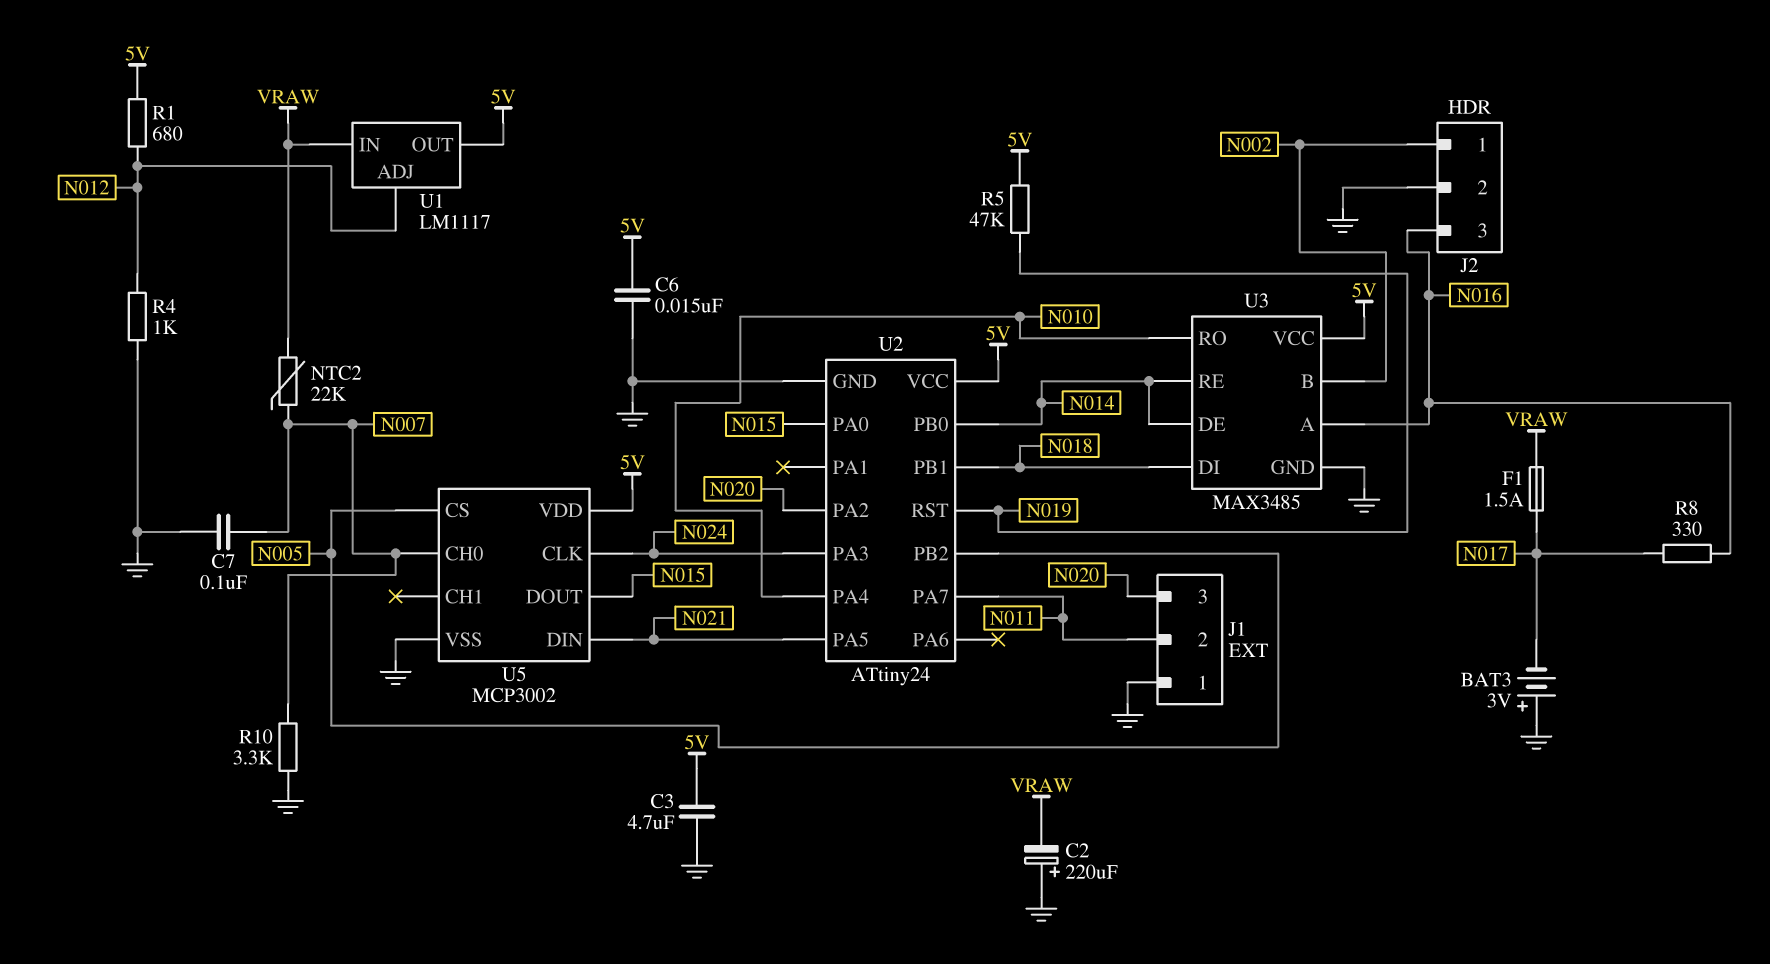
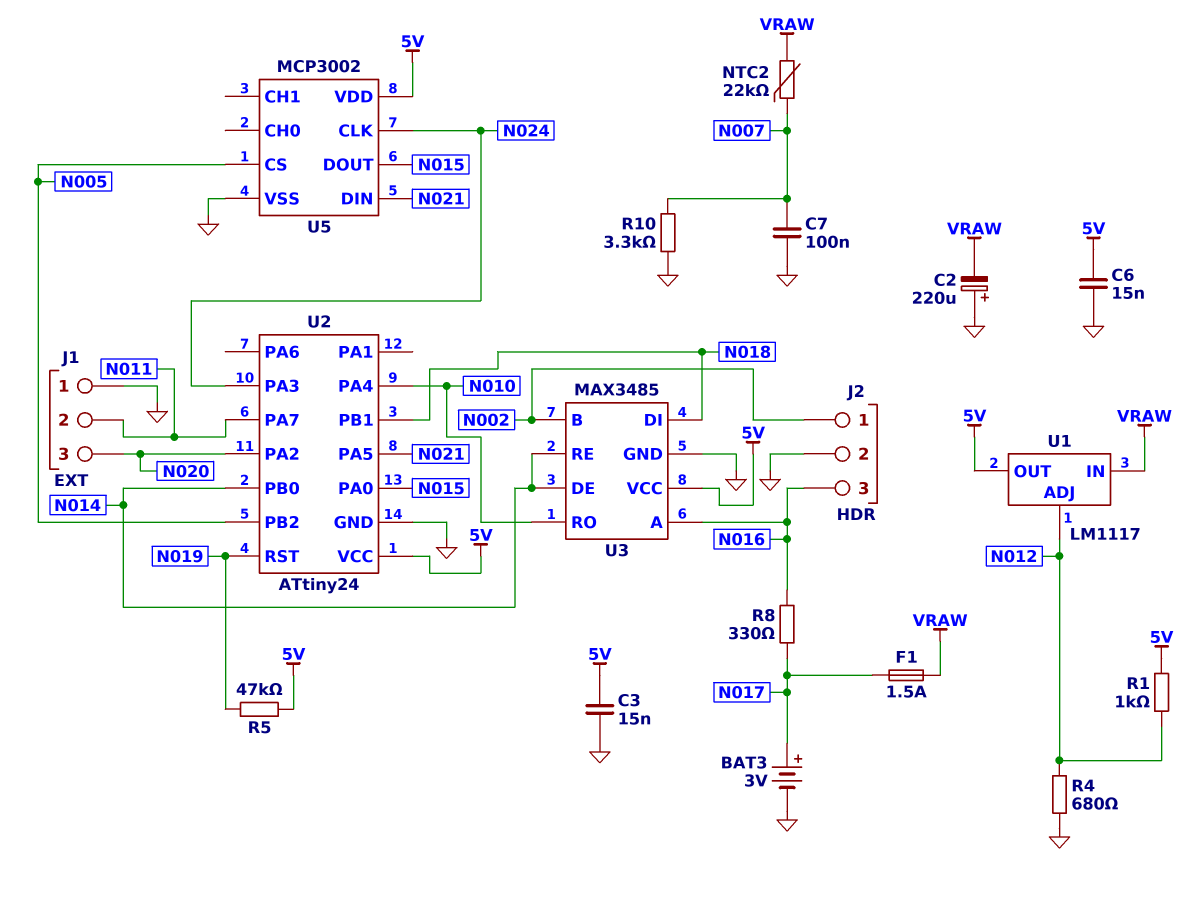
BAT3: 3V (plus GND, minus N017) -> 3V (plus N017, minus GND)
C3: 4.7uF (5V, GND) -> 15nF (5V, GND)
R1: 680 (5V, N012) -> 1k (5V, N012)
R4: 1k (GND, N012) -> 680 (GND, N012)
U5 pin CH0: N007 -> none

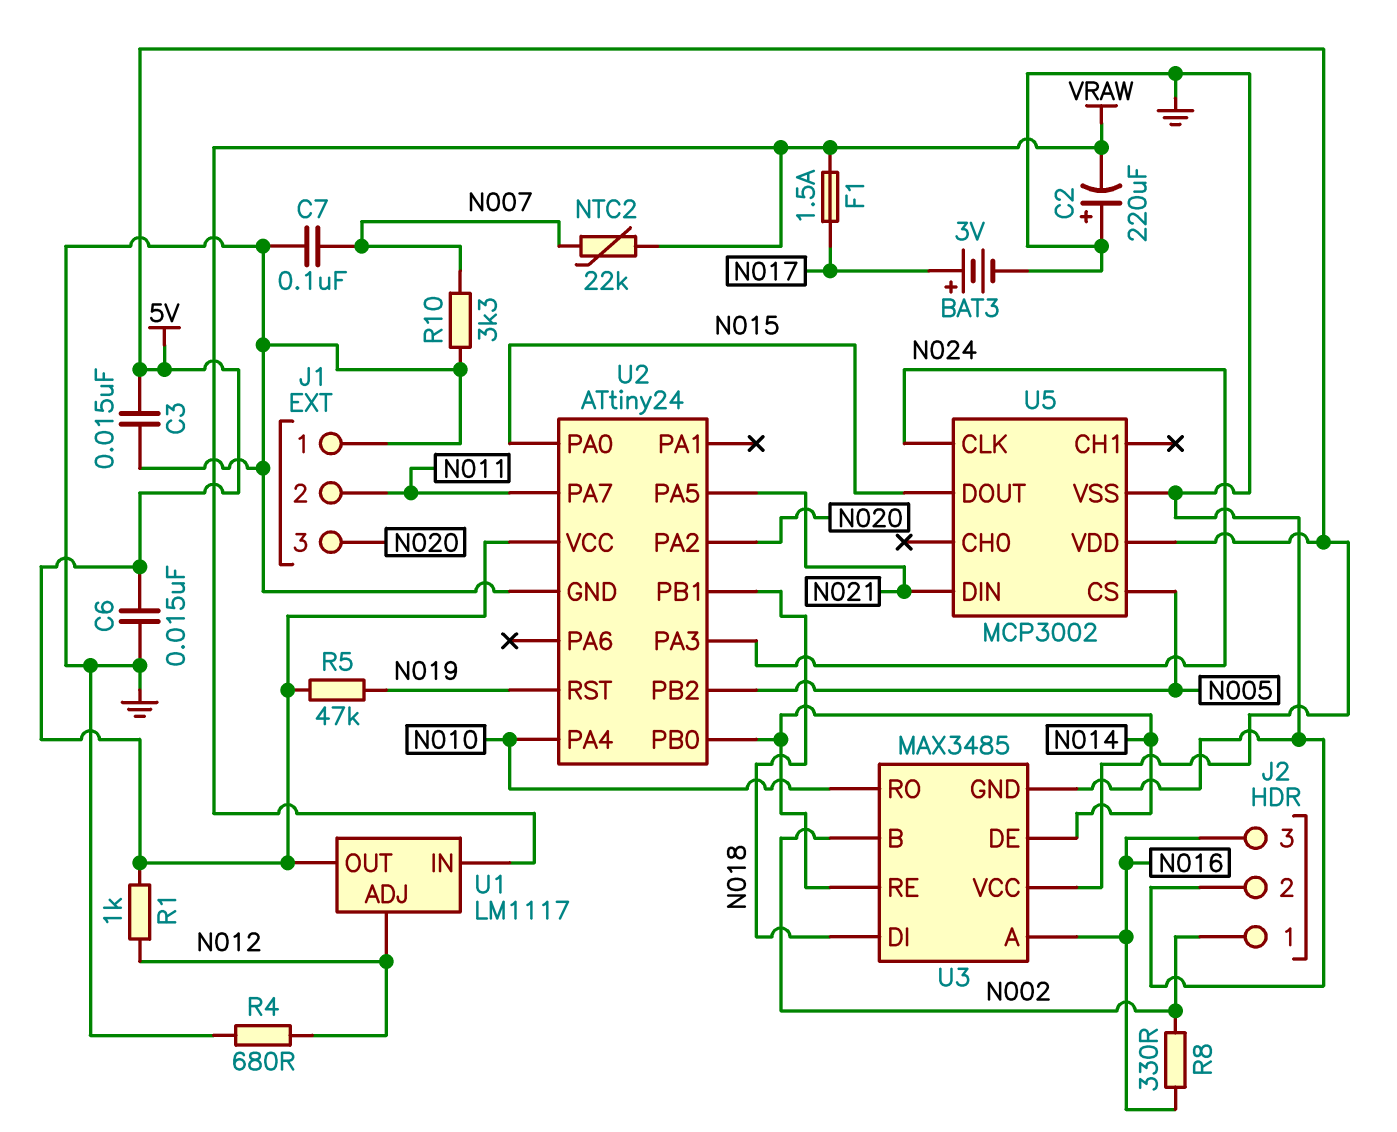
R8: 330 (N016, N017) -> 330 (N002, N016)

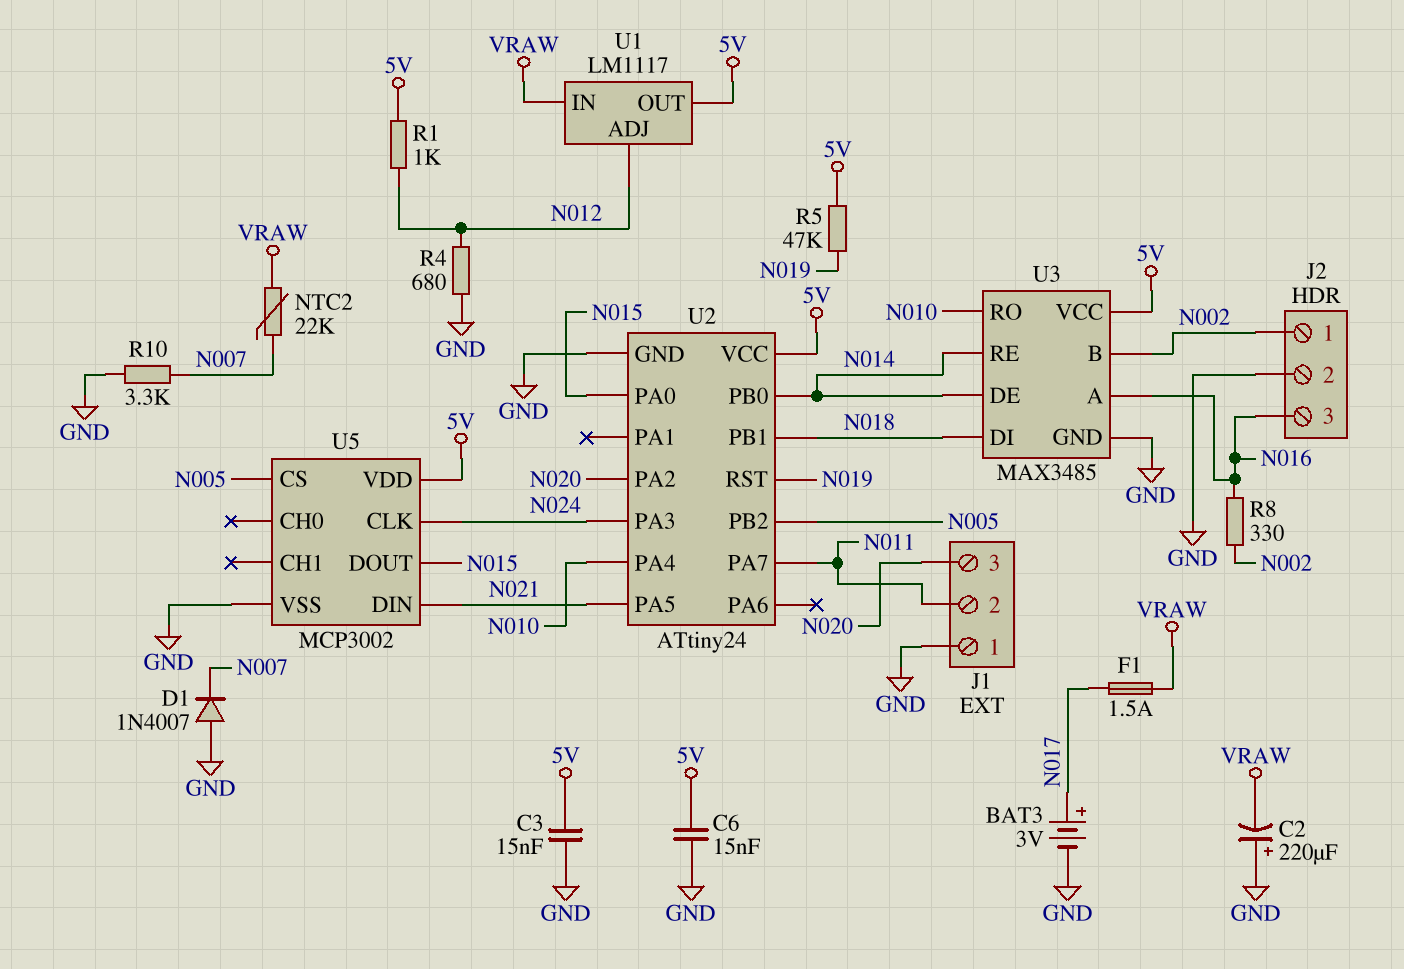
C7: 100nF (GND, N007) -> none
D1: none -> diode 1N4007 (A GND, K N007)

